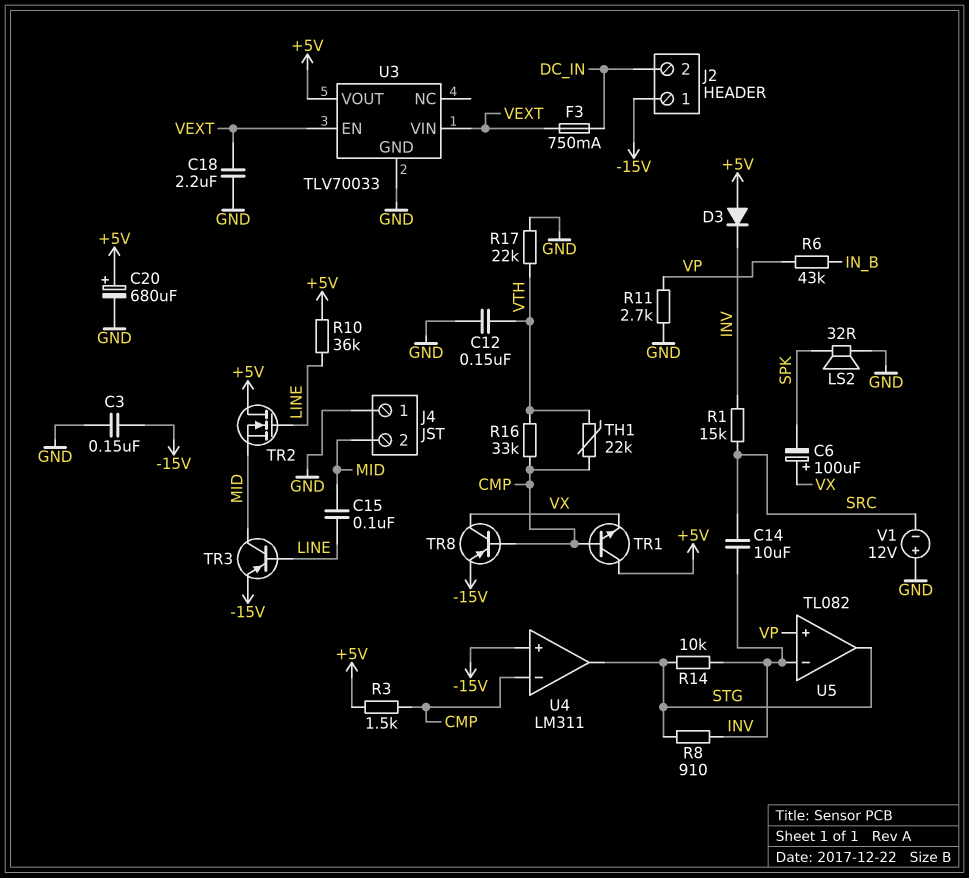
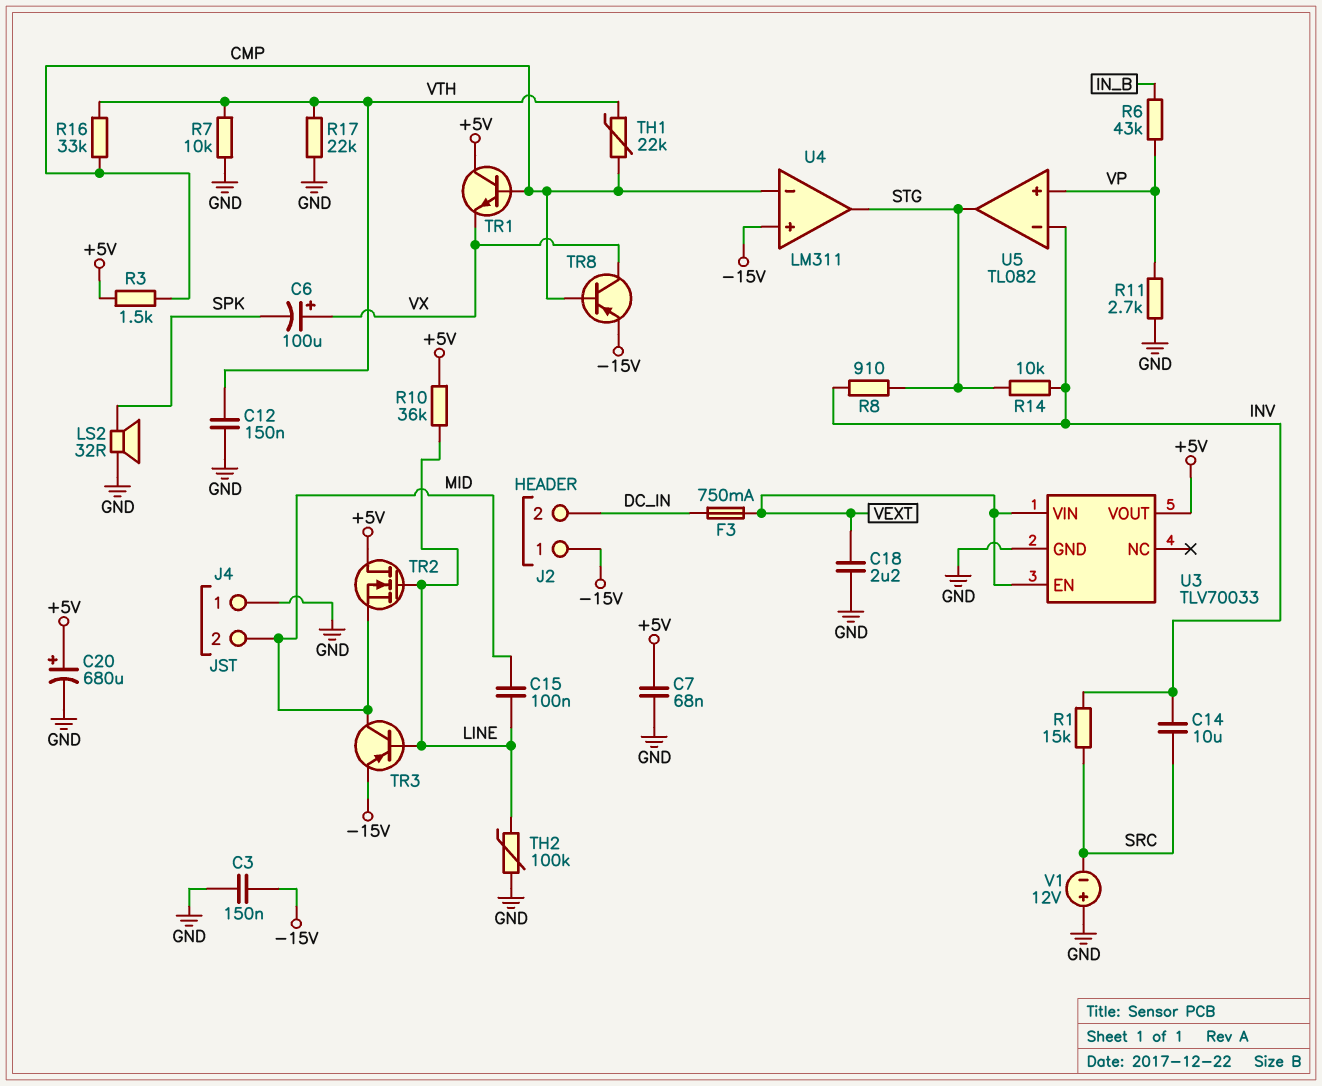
C7: none -> 68nF (+5V, GND)
D3: diode (A +5V, K INV) -> none
R7: none -> 10k (GND, VTH)
TH2: none -> 100k (GND, LINE)

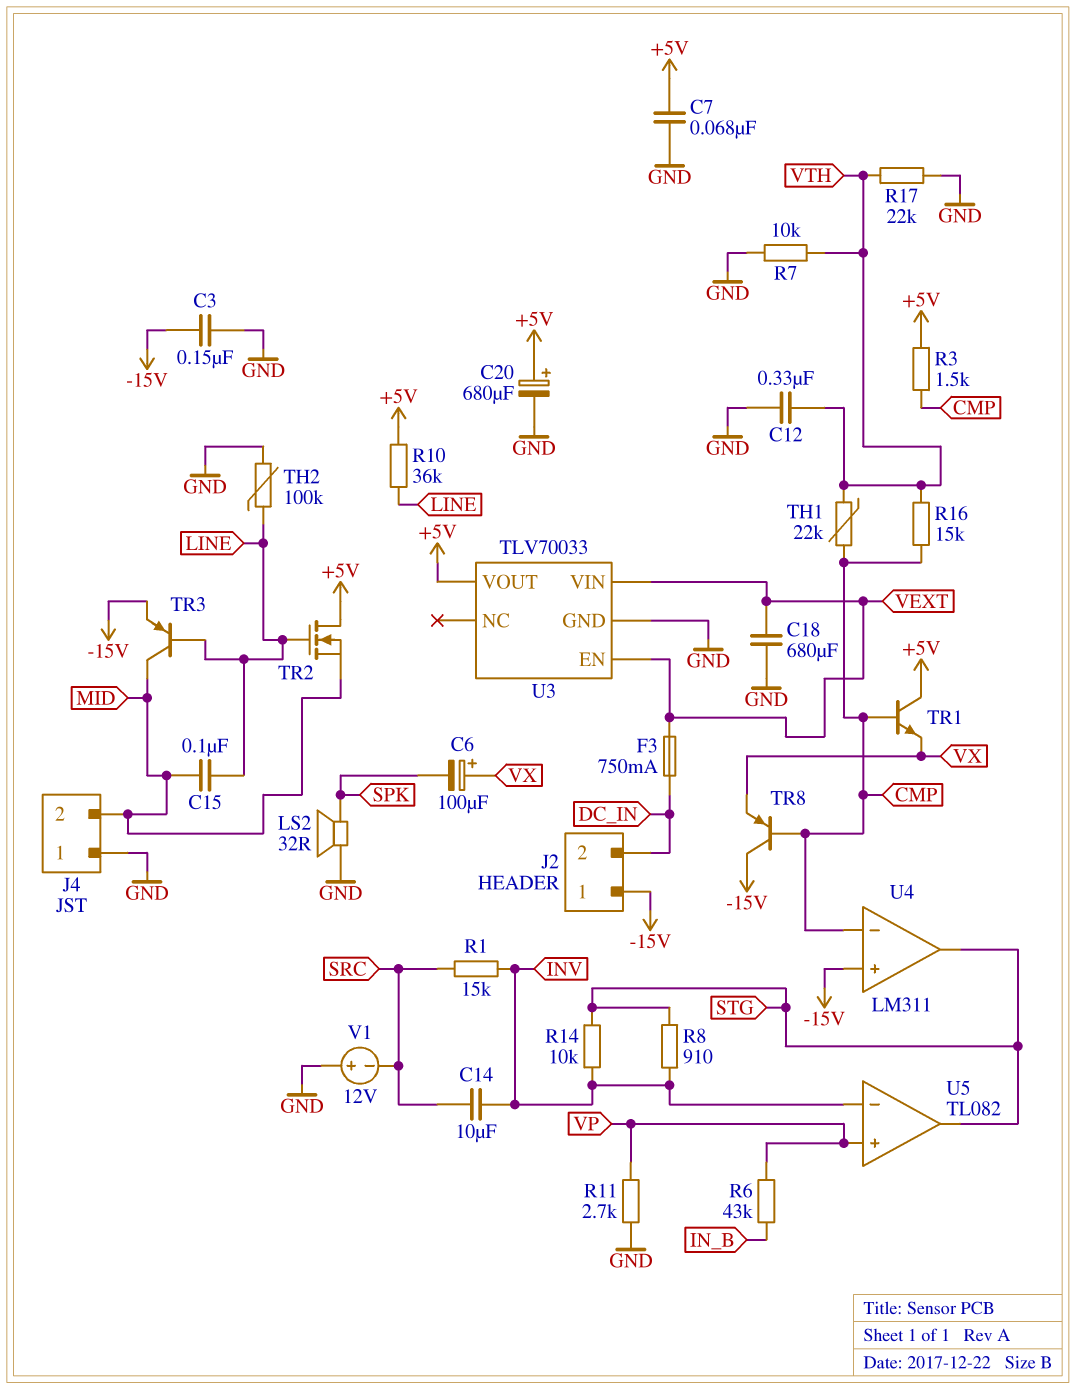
C12: 150nF (GND, VTH) -> 330nF (GND, VTH)
C18: 2.2uF (GND, VEXT) -> 680uF (GND, VEXT)
R16: 33k (CMP, VTH) -> 15k (CMP, VTH)
TR8: PNP (B CMP, C VX, E -15V) -> PNP (B CMP, C -15V, E VX)

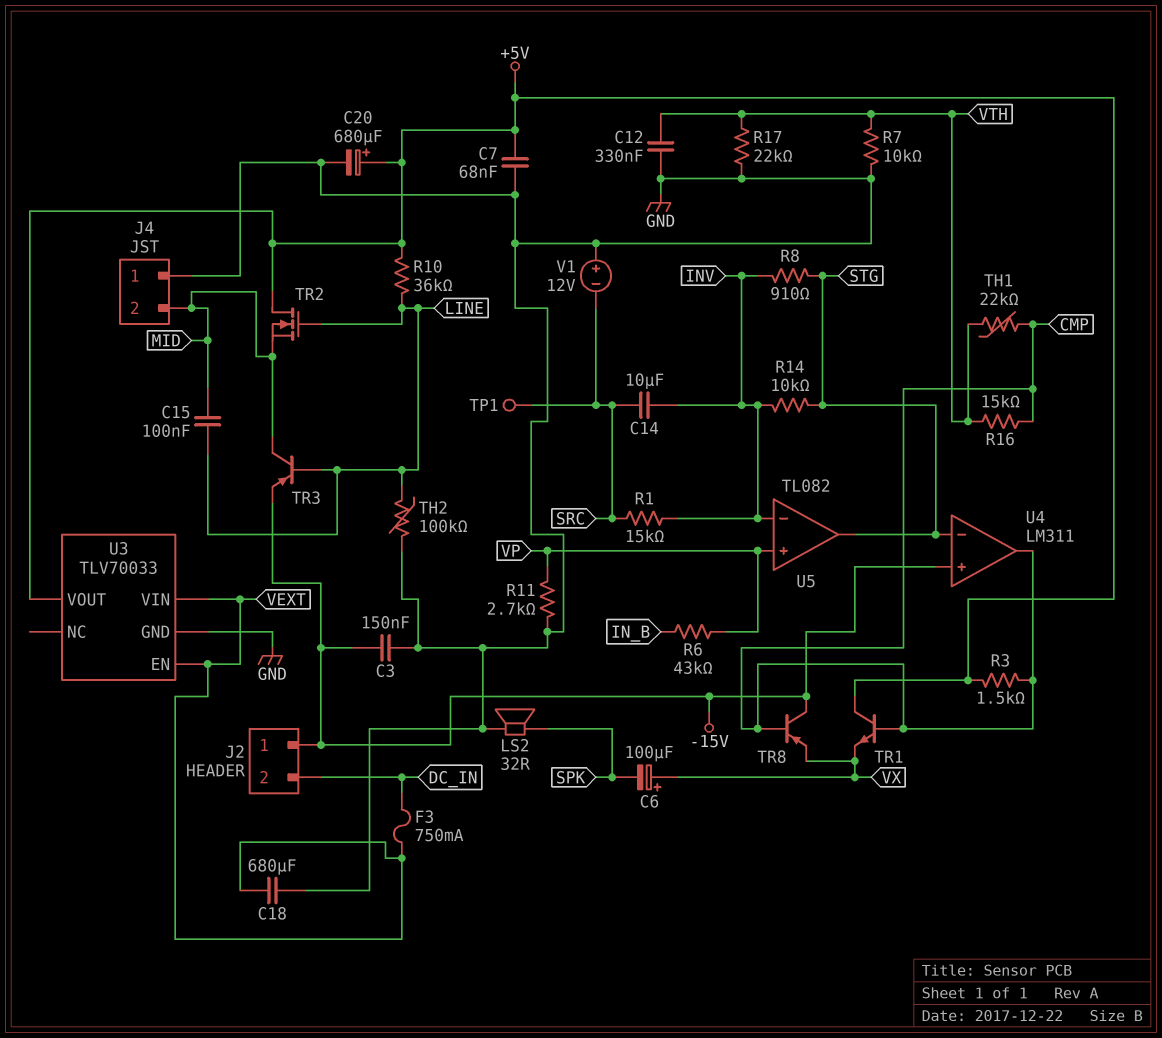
TP1: none -> test point (SRC)
U4 pin in-: CMP -> STG
U4 pin out: STG -> CMP

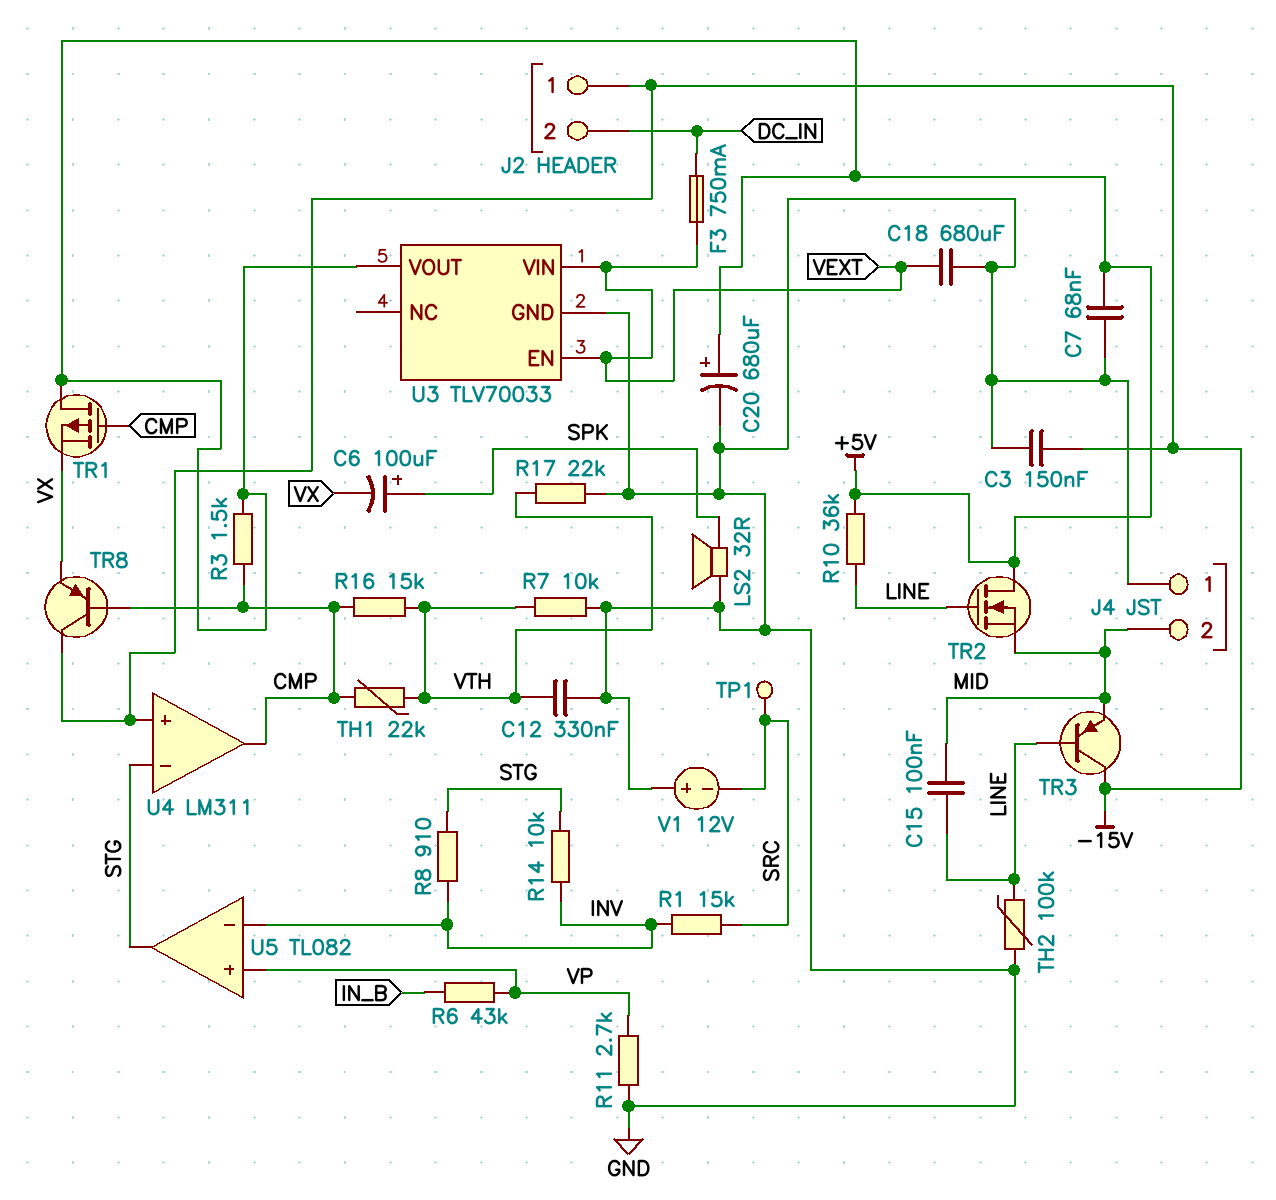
C6: 100uF (plus VX, minus SPK) -> 100uF (plus SPK, minus VX)
C14: 10uF (INV, SRC) -> none
TR1: NPN (B CMP, C +5V, E VX) -> PMOS (G CMP, D +5V, S VX)
TR3: PNP (B LINE, C MID, E -15V) -> PNP (B LINE, C -15V, E MID)

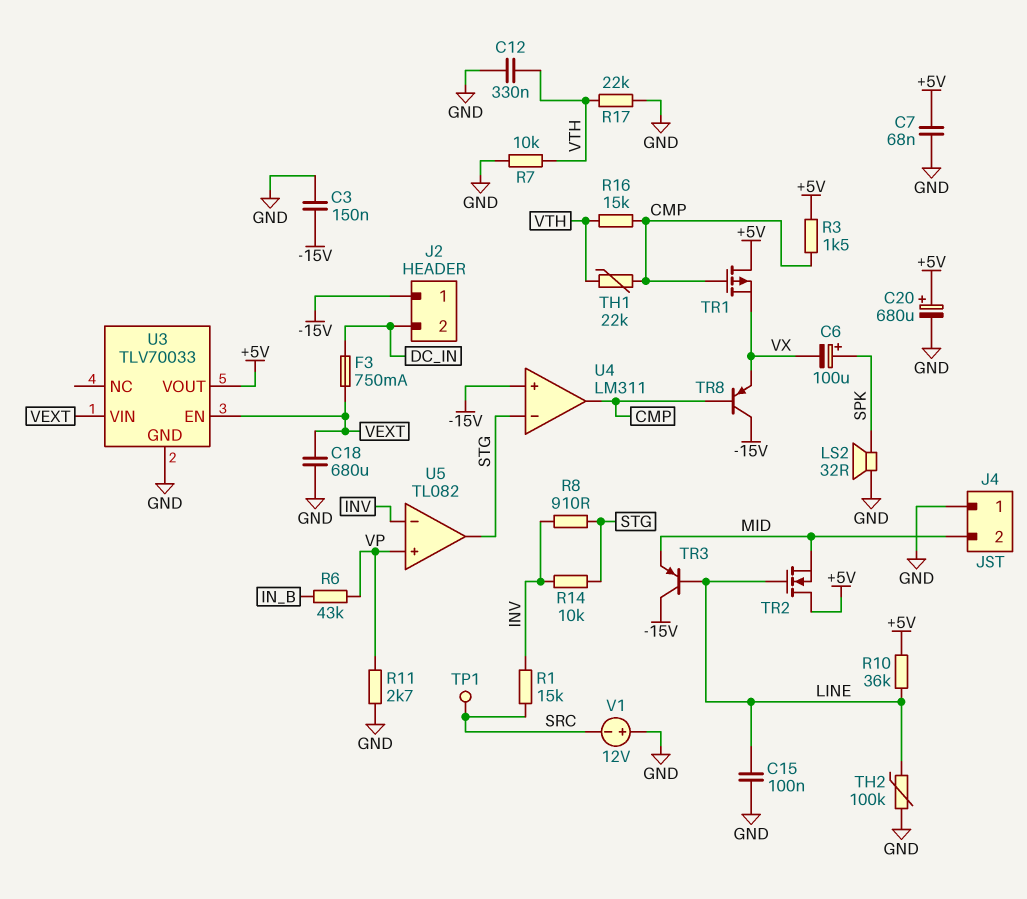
C15: 100nF (LINE, MID) -> 100nF (GND, LINE)

